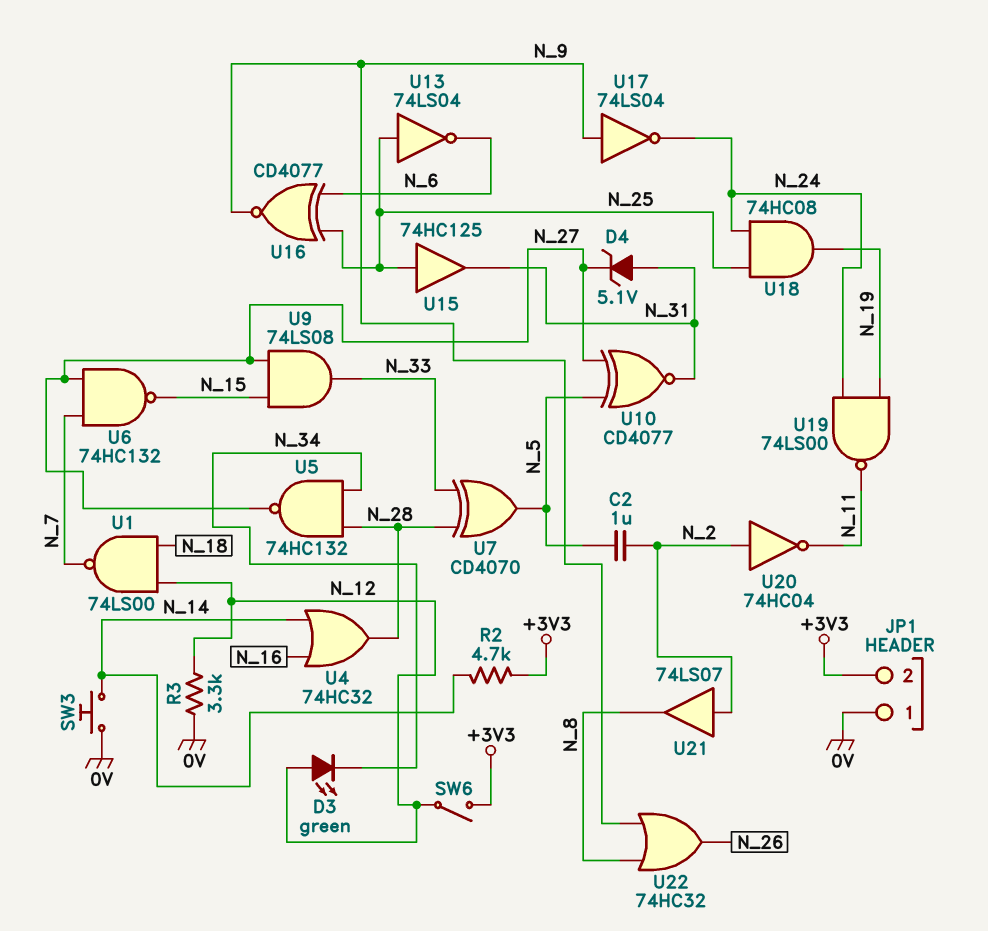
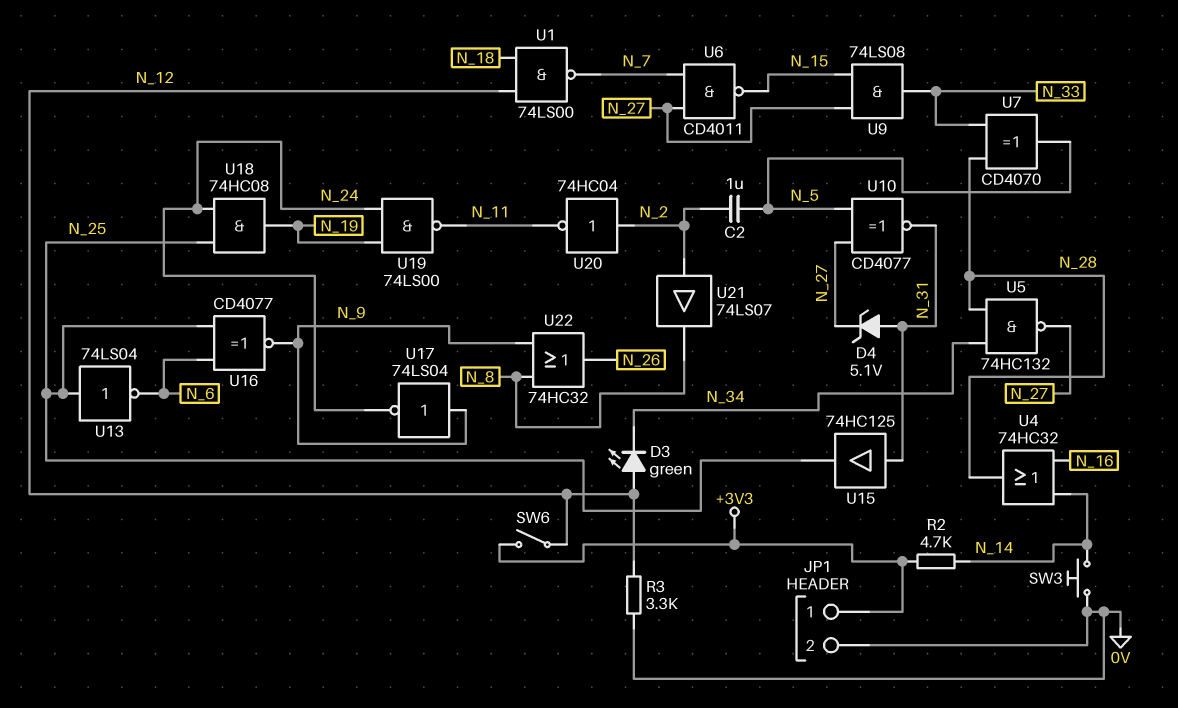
JP1 pin 1: 0V -> +3V3
JP1 pin 2: +3V3 -> 0V
U6: NAND 74HC132 (in N_7, in N_27, out N_15) -> NAND CD4011 (in N_7, in N_27, out N_15)
U15: buffer 74HC125 (in N_25, out N_31) -> buffer 74HC125 (in N_31, out N_25)

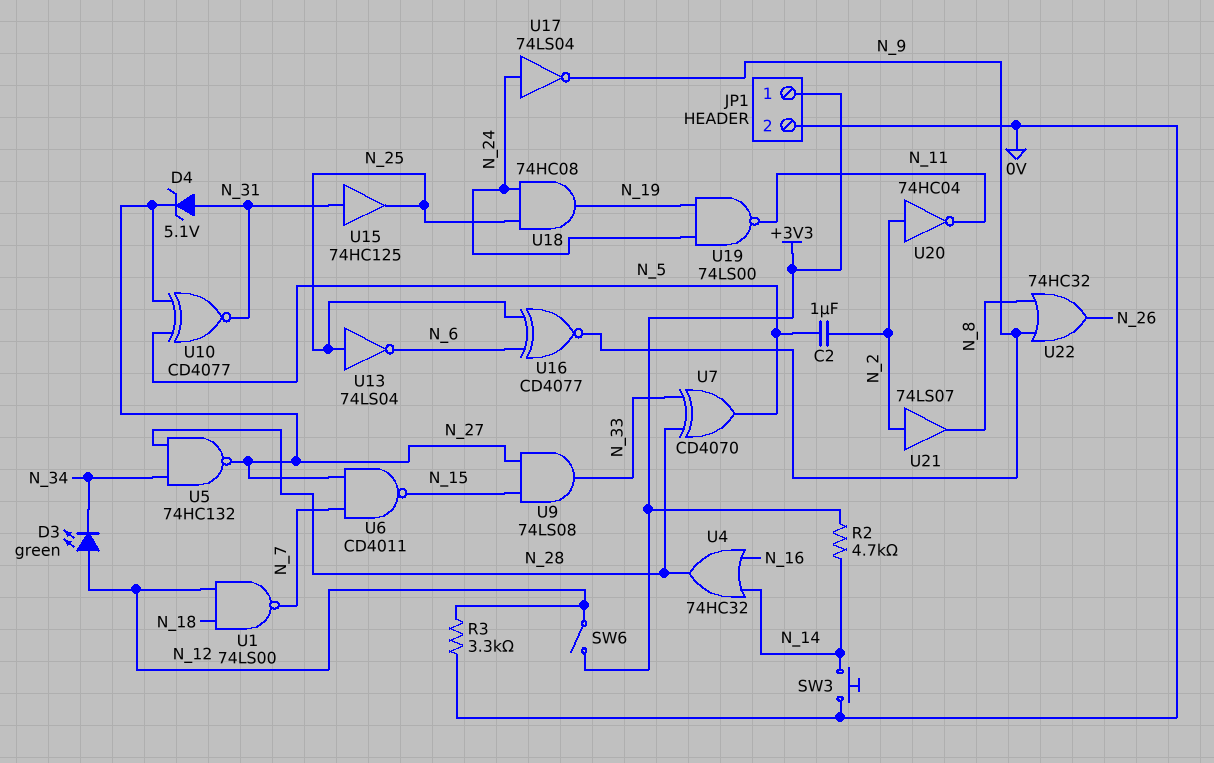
U17: NOT 74LS04 (in N_9, out N_24) -> NOT 74LS04 (in N_24, out N_9)

